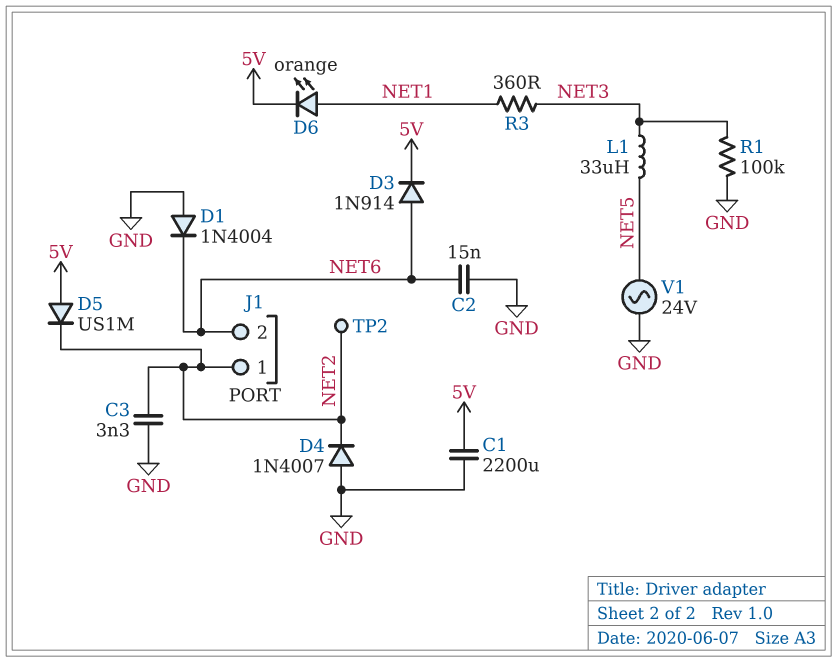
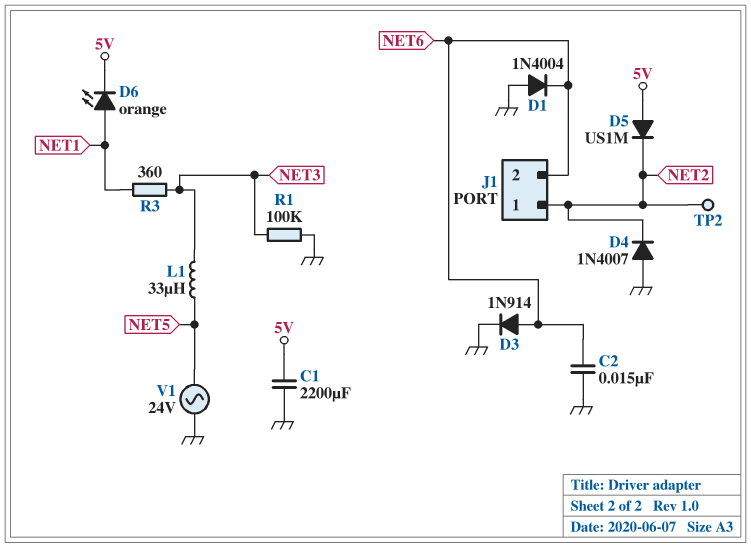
C3: 3.3nF (GND, NET2) -> none
D3: diode 1N914 (A NET6, K 5V) -> diode 1N914 (A NET6, K GND)

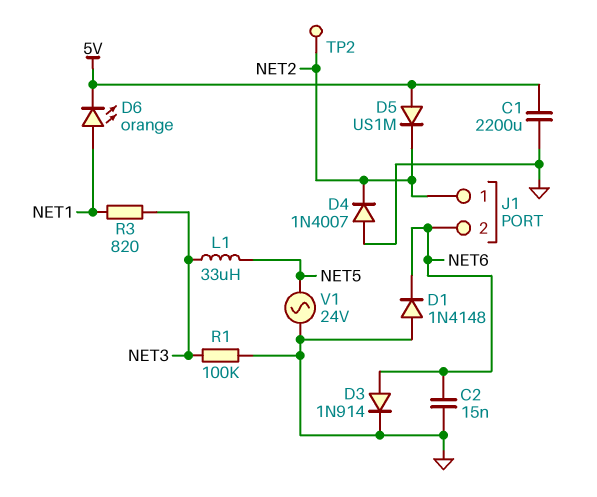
D1: diode 1N4004 (A GND, K NET6) -> diode 1N4148 (A GND, K NET6)
R3: 360 (NET1, NET3) -> 820 (NET1, NET3)

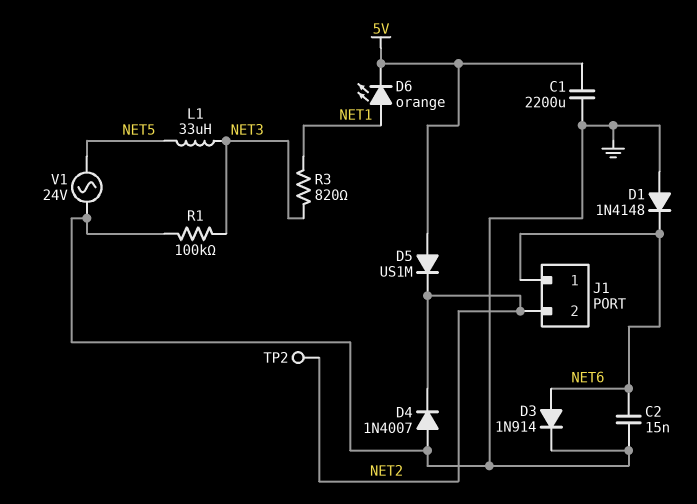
J1 pin 1: NET2 -> NET6
J1 pin 2: NET6 -> NET2

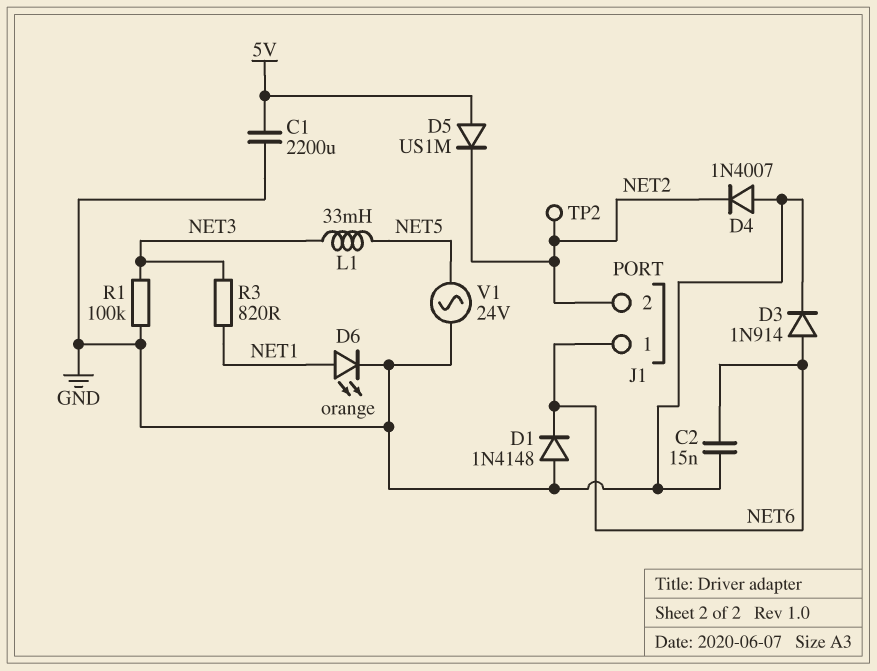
D6: LED orange (A NET1, K 5V) -> LED orange (A NET1, K GND)
L1: 33uH (NET3, NET5) -> 33mH (NET3, NET5)

